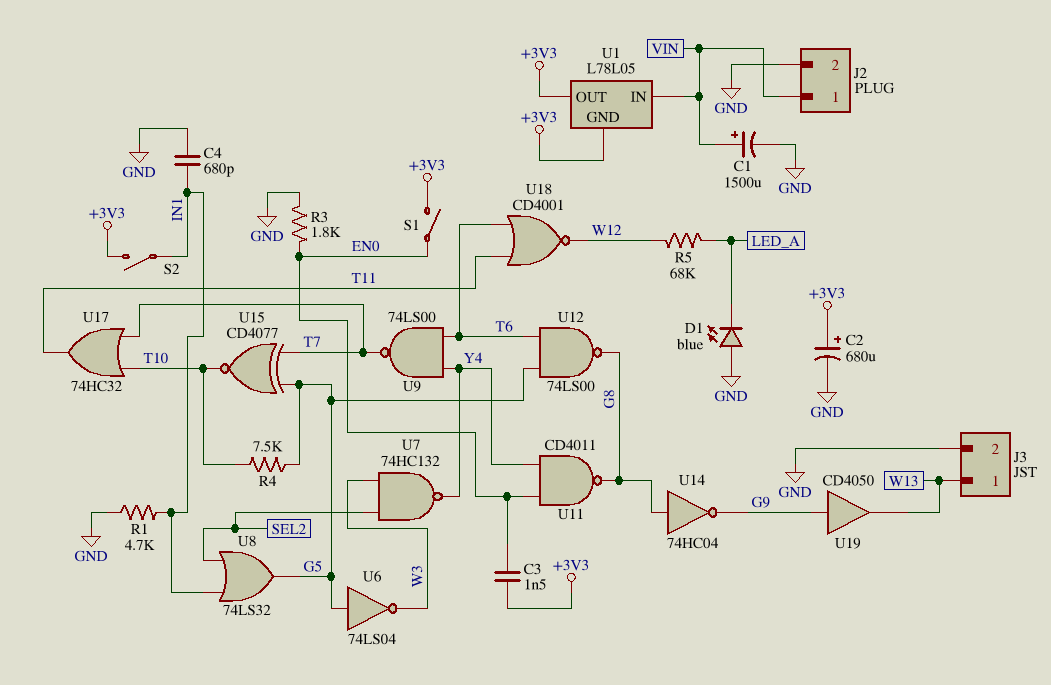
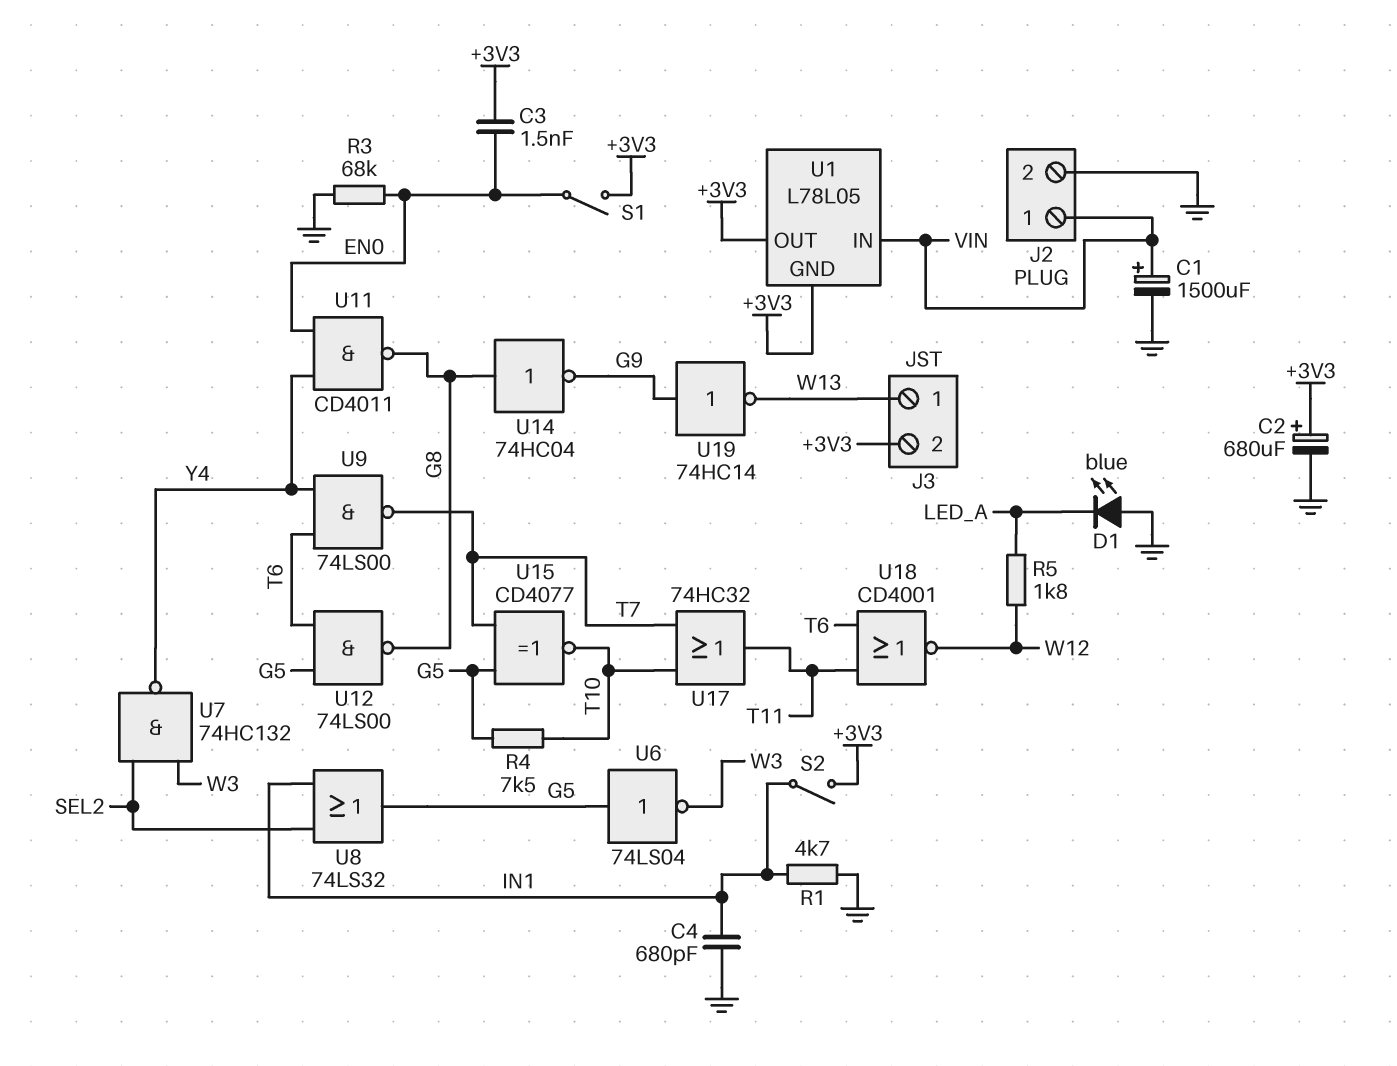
J3 pin 2: GND -> +3V3
R3: 1.8k (EN0, GND) -> 68k (EN0, GND)
R5: 68k (LED_A, W12) -> 1.8k (LED_A, W12)
U19: buffer CD4050 (in G9, out W13) -> NOT 74HC14 (in G9, out W13)

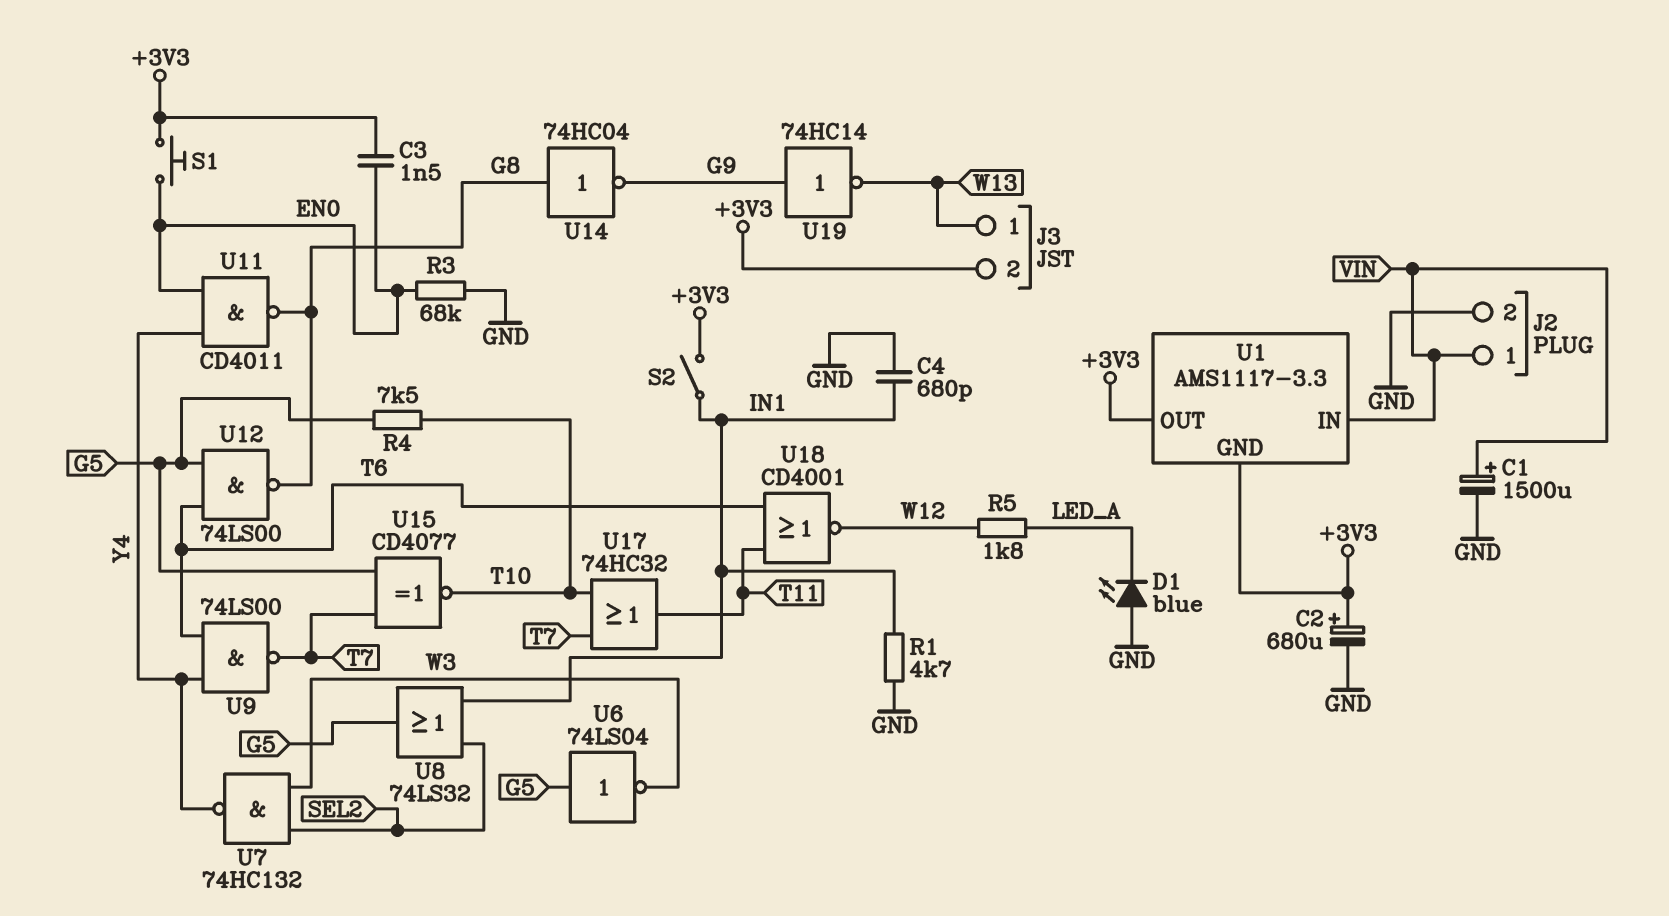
S1: switch (+3V3, EN0) -> button (+3V3, EN0)
U1: L78L05 -> AMS1117-3.3

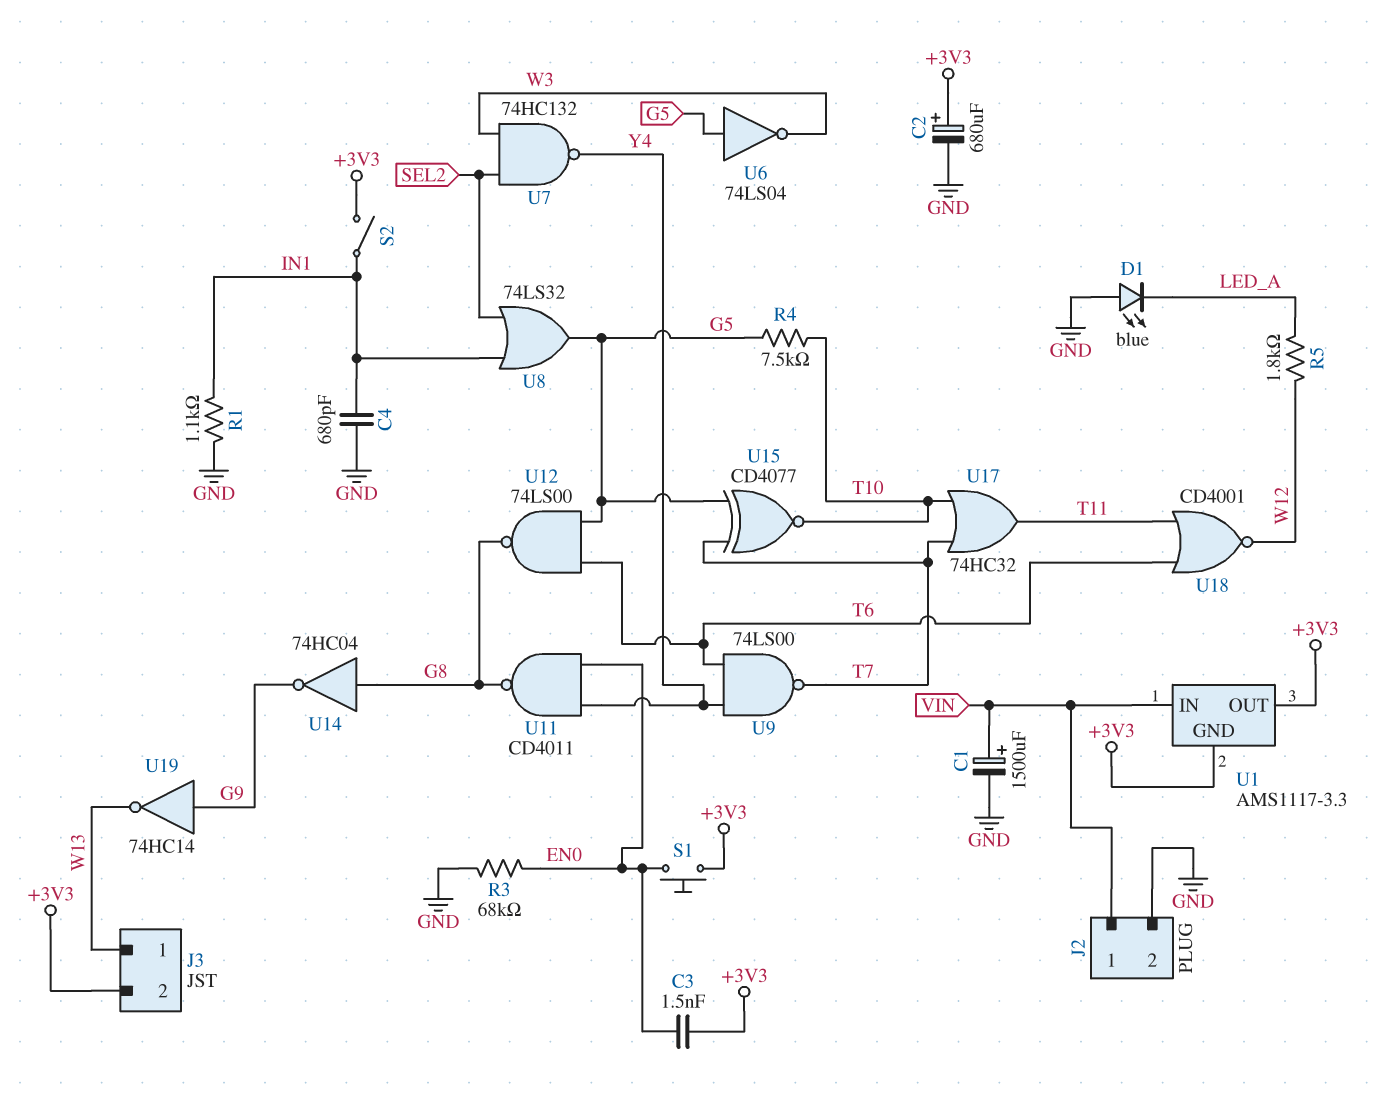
R1: 4.7k (GND, IN1) -> 1.1k (GND, IN1)

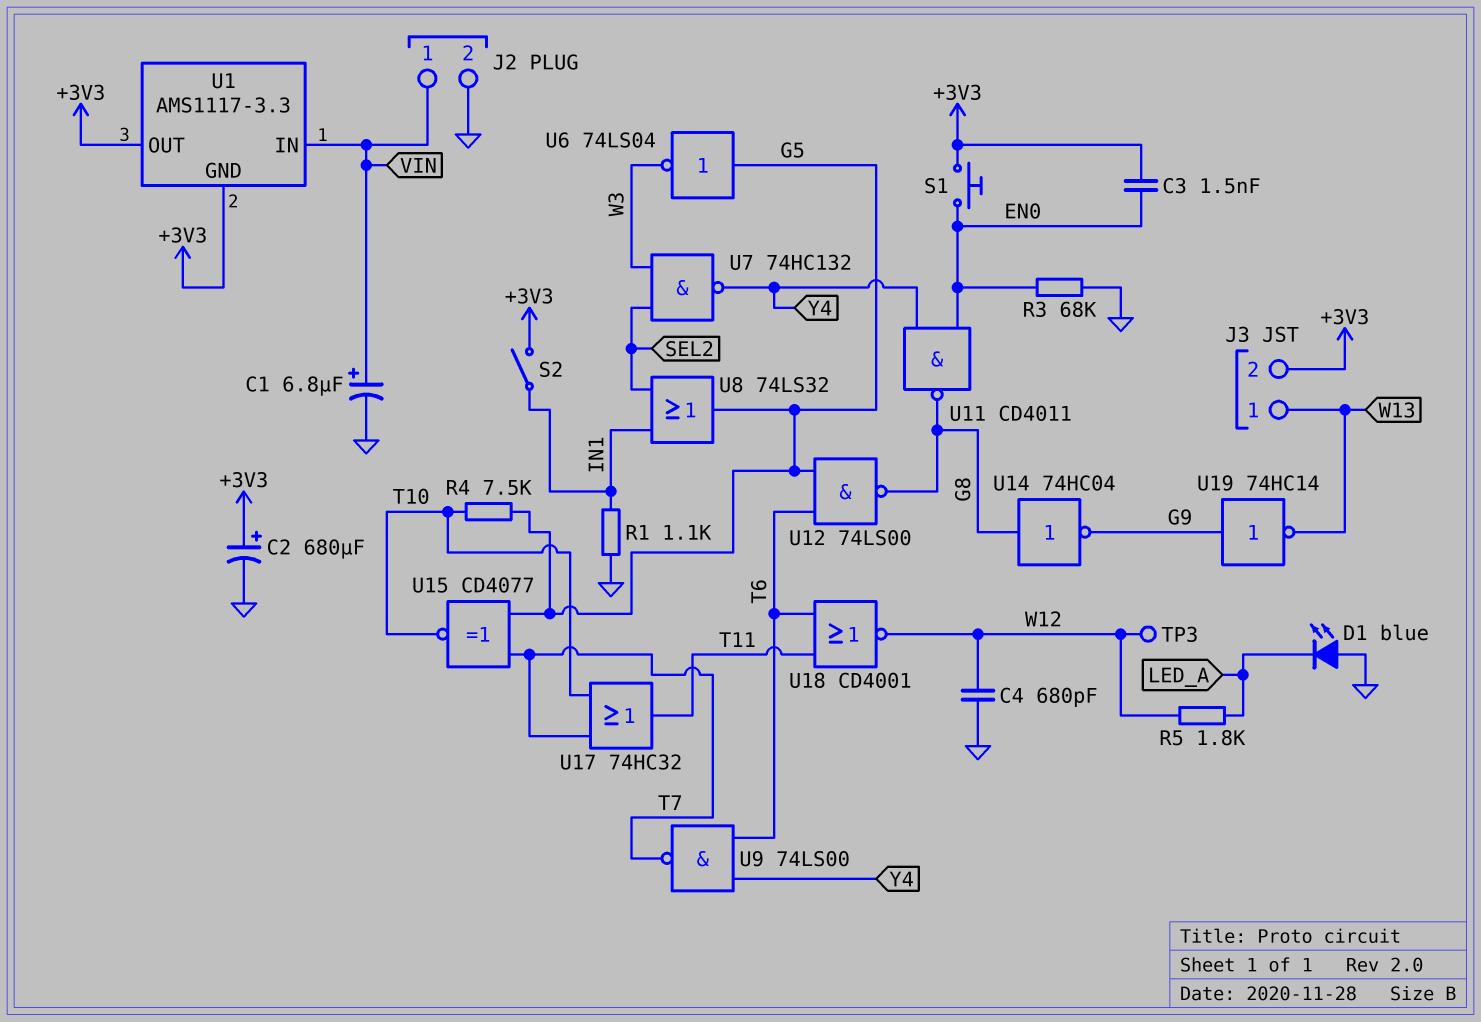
C1: 1500uF (plus VIN, minus GND) -> 6.8uF (plus VIN, minus GND)
C4: 680pF (GND, IN1) -> 680pF (GND, W12)
TP3: none -> test point (W12)

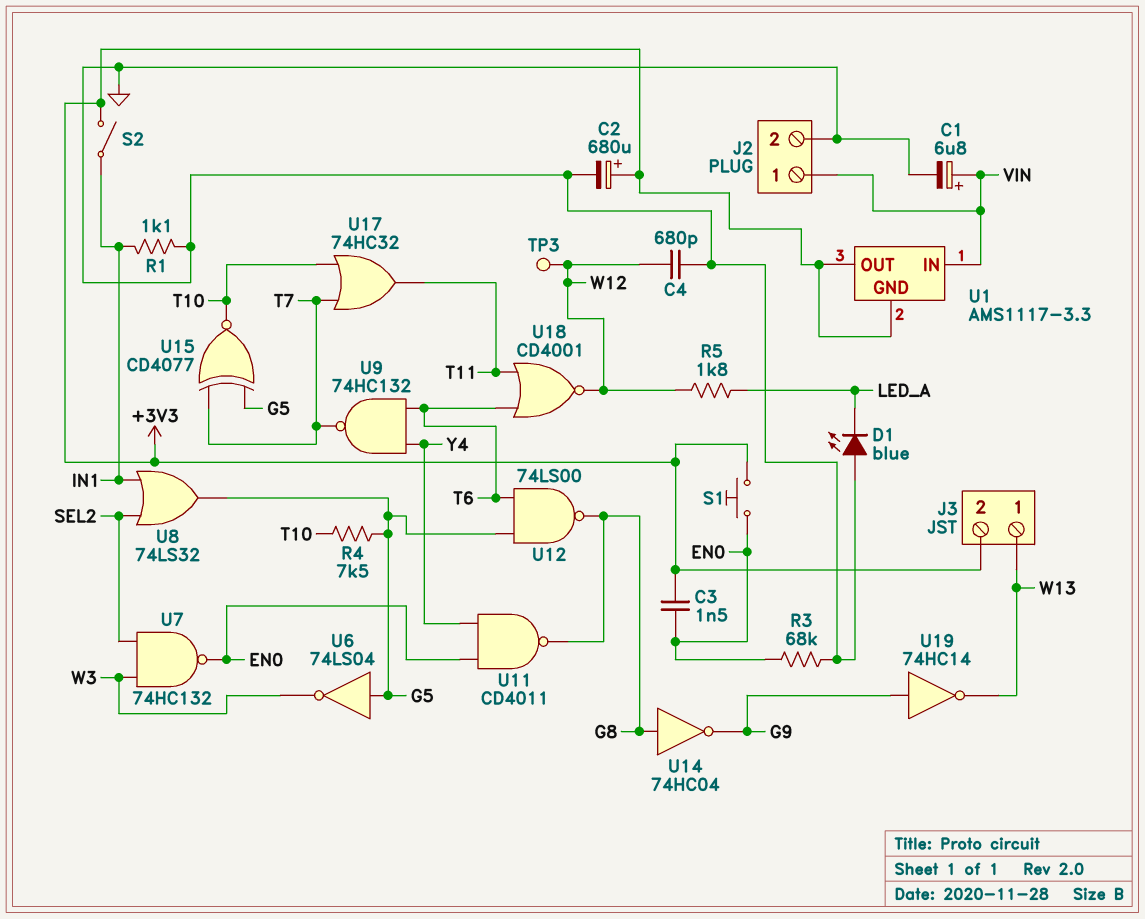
U7: NAND 74HC132 (in SEL2, in W3, out Y4) -> NAND 74HC132 (in SEL2, in W3, out EN0)
U9: NAND 74LS00 (in T6, in Y4, out T7) -> NAND 74HC132 (in T6, in Y4, out T7)

